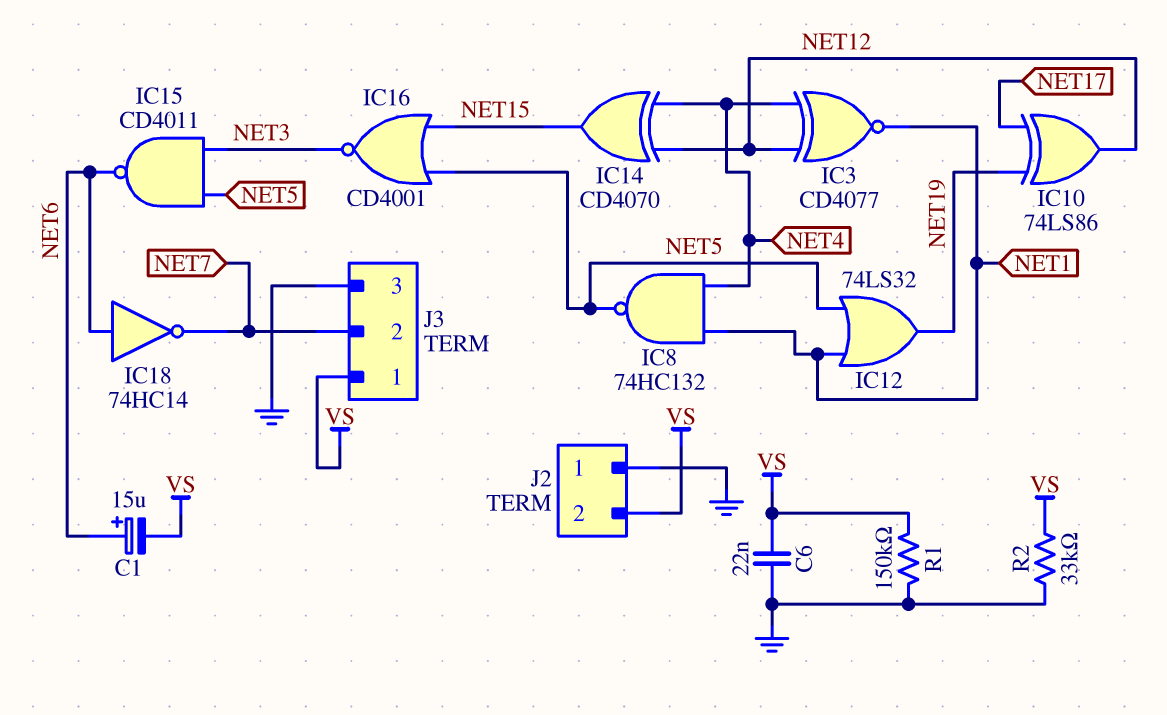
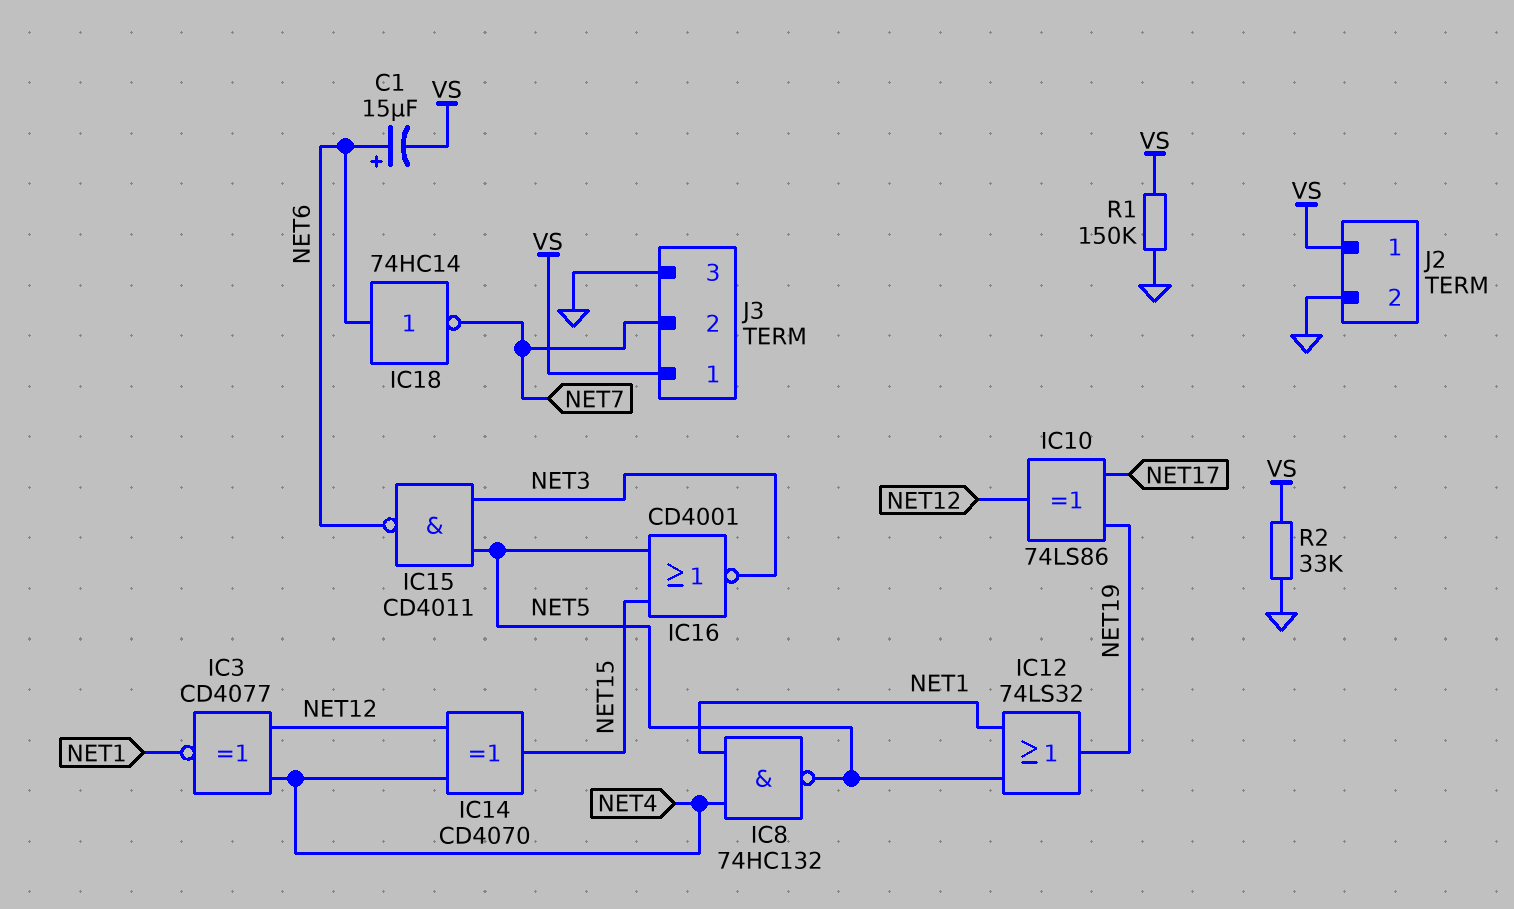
C6: 22nF (GND, VS) -> none
J2 pin 1: GND -> VS
J2 pin 2: VS -> GND

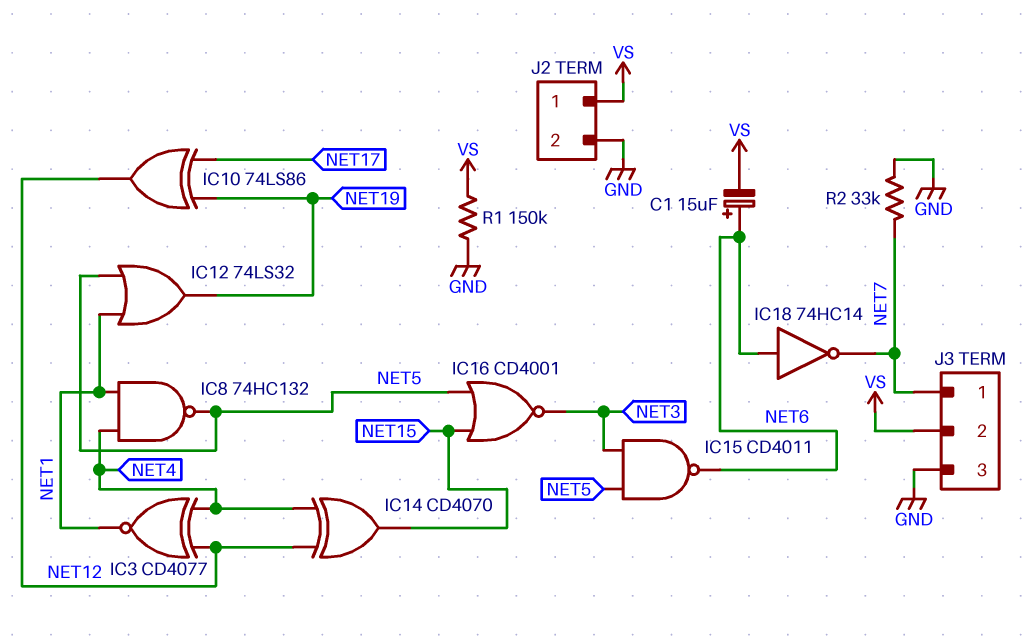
J3 pin 1: VS -> NET7
J3 pin 2: NET7 -> VS
R2: 33k (GND, VS) -> 33k (GND, NET7)

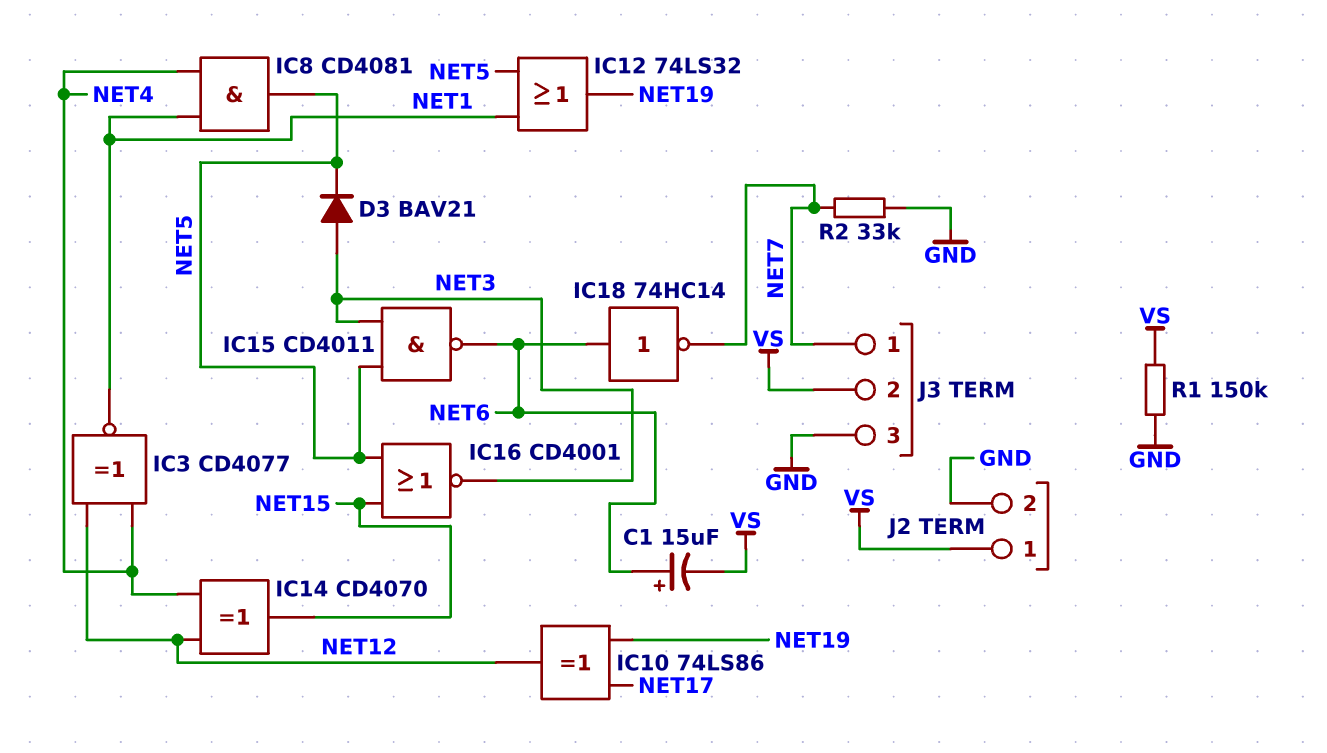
D3: none -> diode BAV21 (A NET3, K NET5)
IC8: NAND 74HC132 (in NET1, in NET4, out NET5) -> AND CD4081 (in NET1, in NET4, out NET5)

